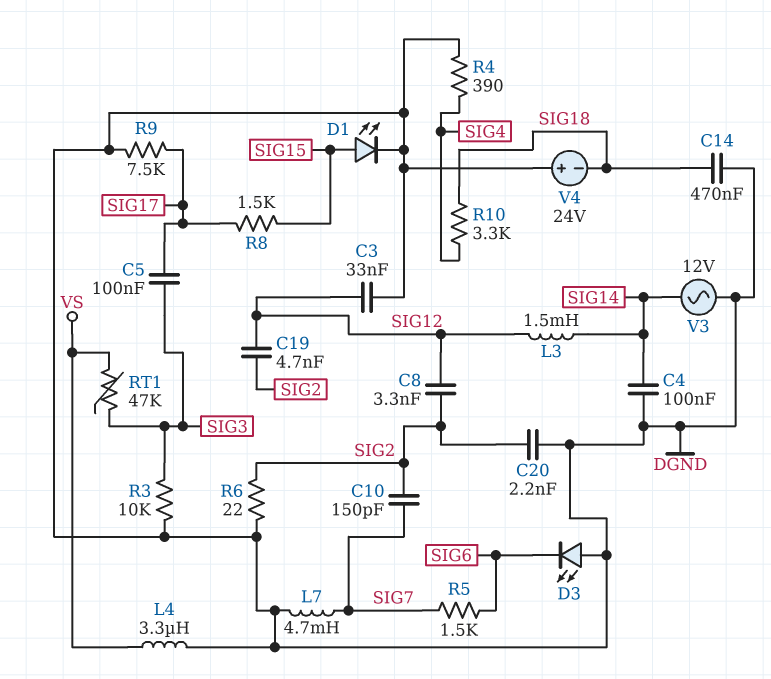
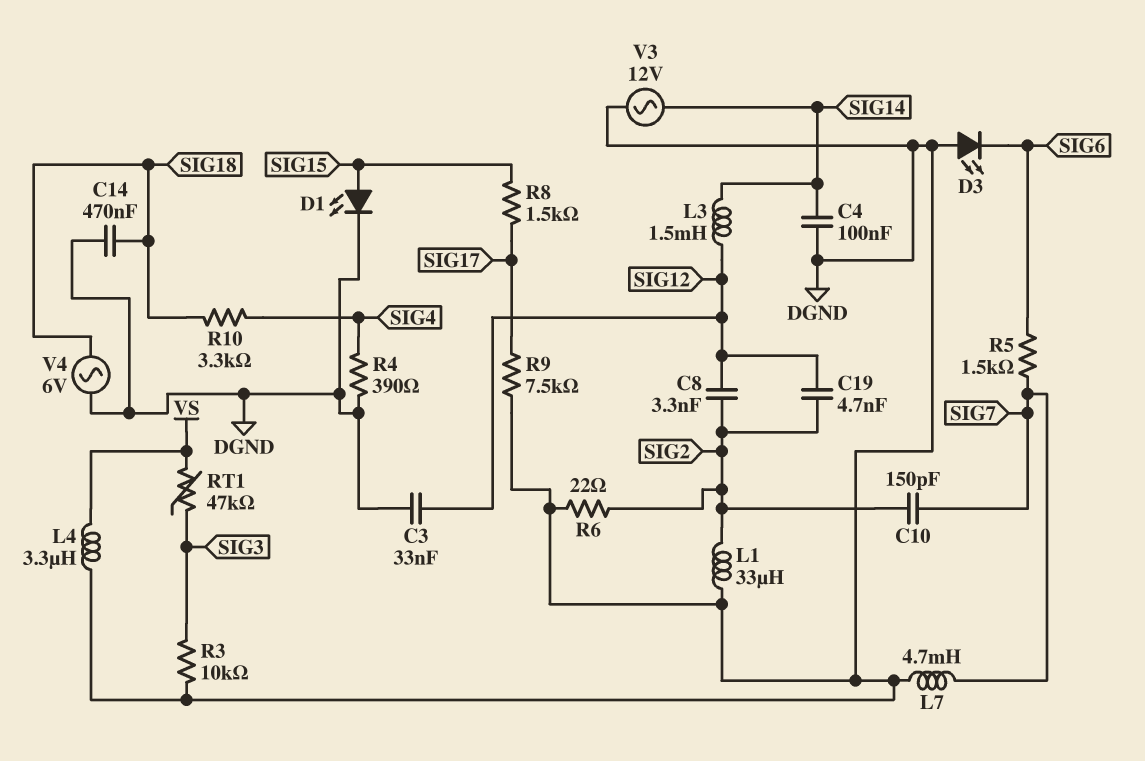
C5: 100nF (SIG3, SIG17) -> none
C20: 2.2nF (DGND, SIG2) -> none
L1: none -> 33uH (DGND, SIG2)
V4: 24V (plus DGND, minus SIG18) -> AC 6V (DGND, SIG18)

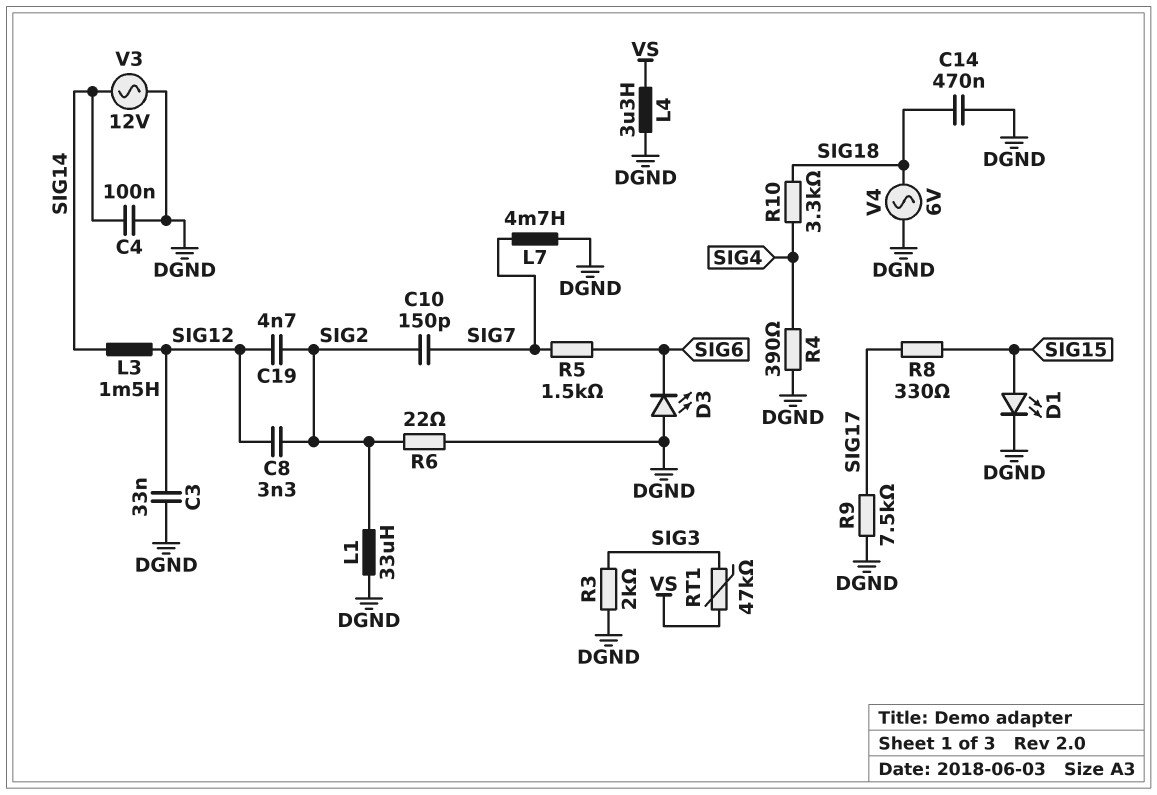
R3: 10k (DGND, SIG3) -> 2k (DGND, SIG3)
R8: 1.5k (SIG15, SIG17) -> 330 (SIG15, SIG17)

